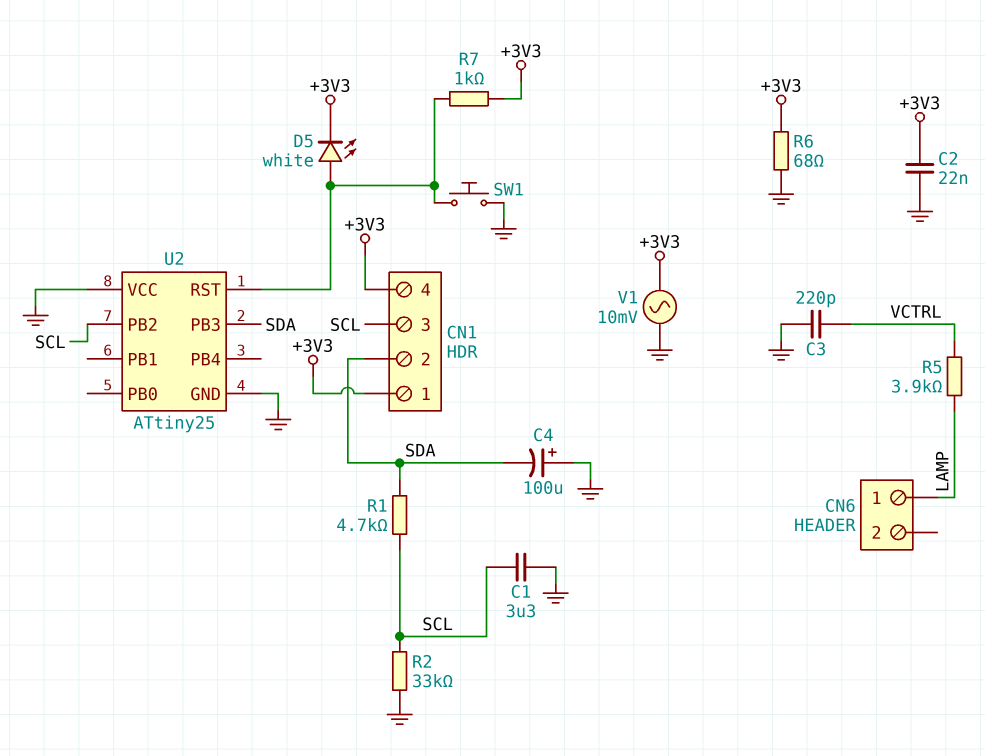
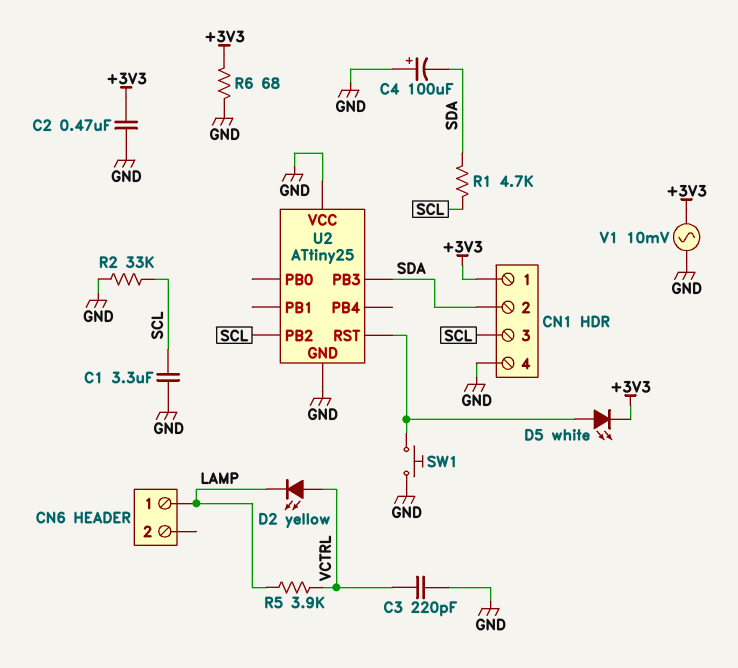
C2: 22nF (+3V3, GND) -> 470nF (+3V3, GND)
CN1 pin 4: +3V3 -> GND
D2: none -> LED yellow (A VCTRL, K LAMP)
R7: 1k (+3V3, U2/RST) -> none

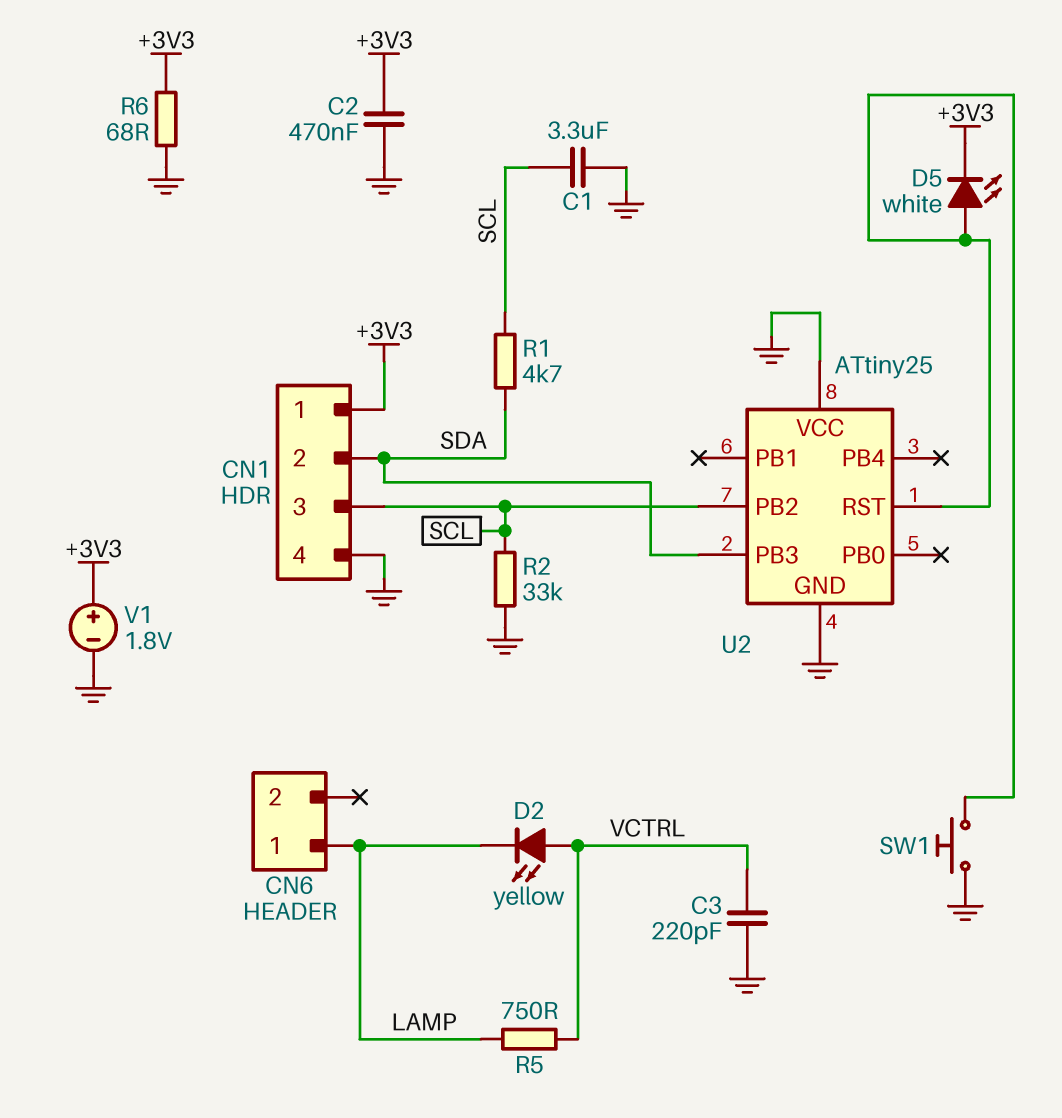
C4: 100uF (plus GND, minus SDA) -> none
R5: 3.9k (LAMP, VCTRL) -> 750 (LAMP, VCTRL)
V1: AC 10mV (+3V3, GND) -> 1.8V (plus +3V3, minus GND)

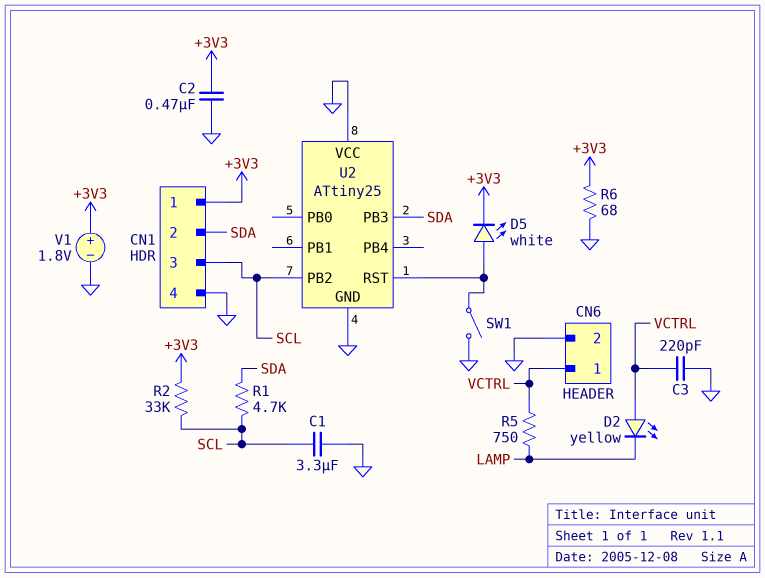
CN6 pin 1: LAMP -> VCTRL
CN6 pin 2: none -> GND
R2: 33k (GND, SCL) -> 33k (+3V3, SCL)
SW1: button (GND, U2/RST) -> switch (GND, U2/RST)

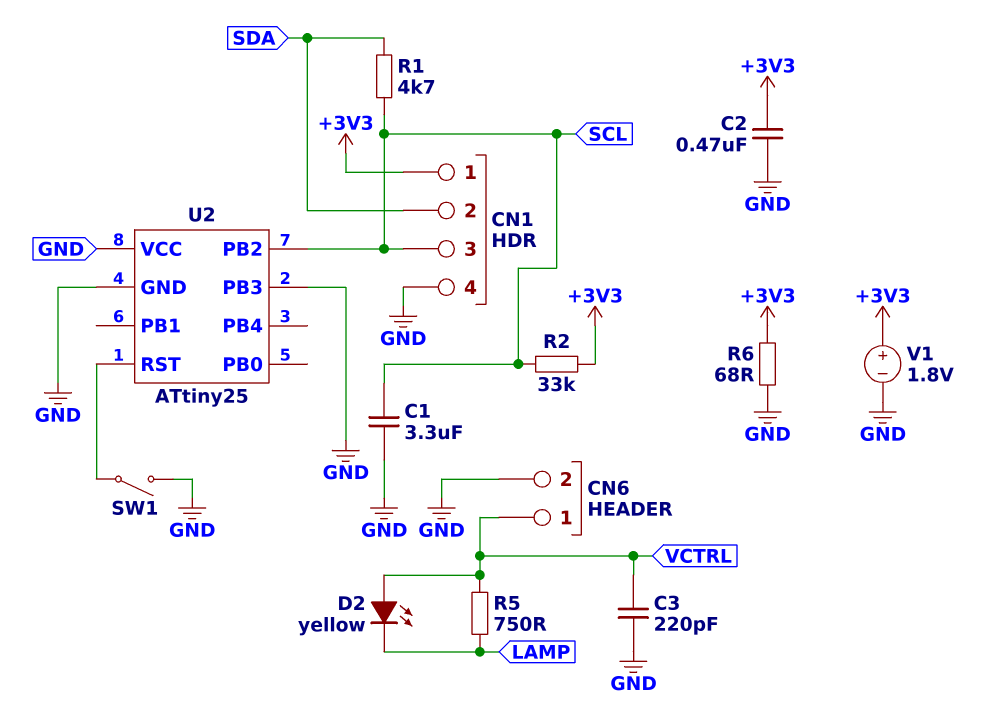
D5: LED white (A U2/RST, K +3V3) -> none
U2 pin PB3: SDA -> GND

